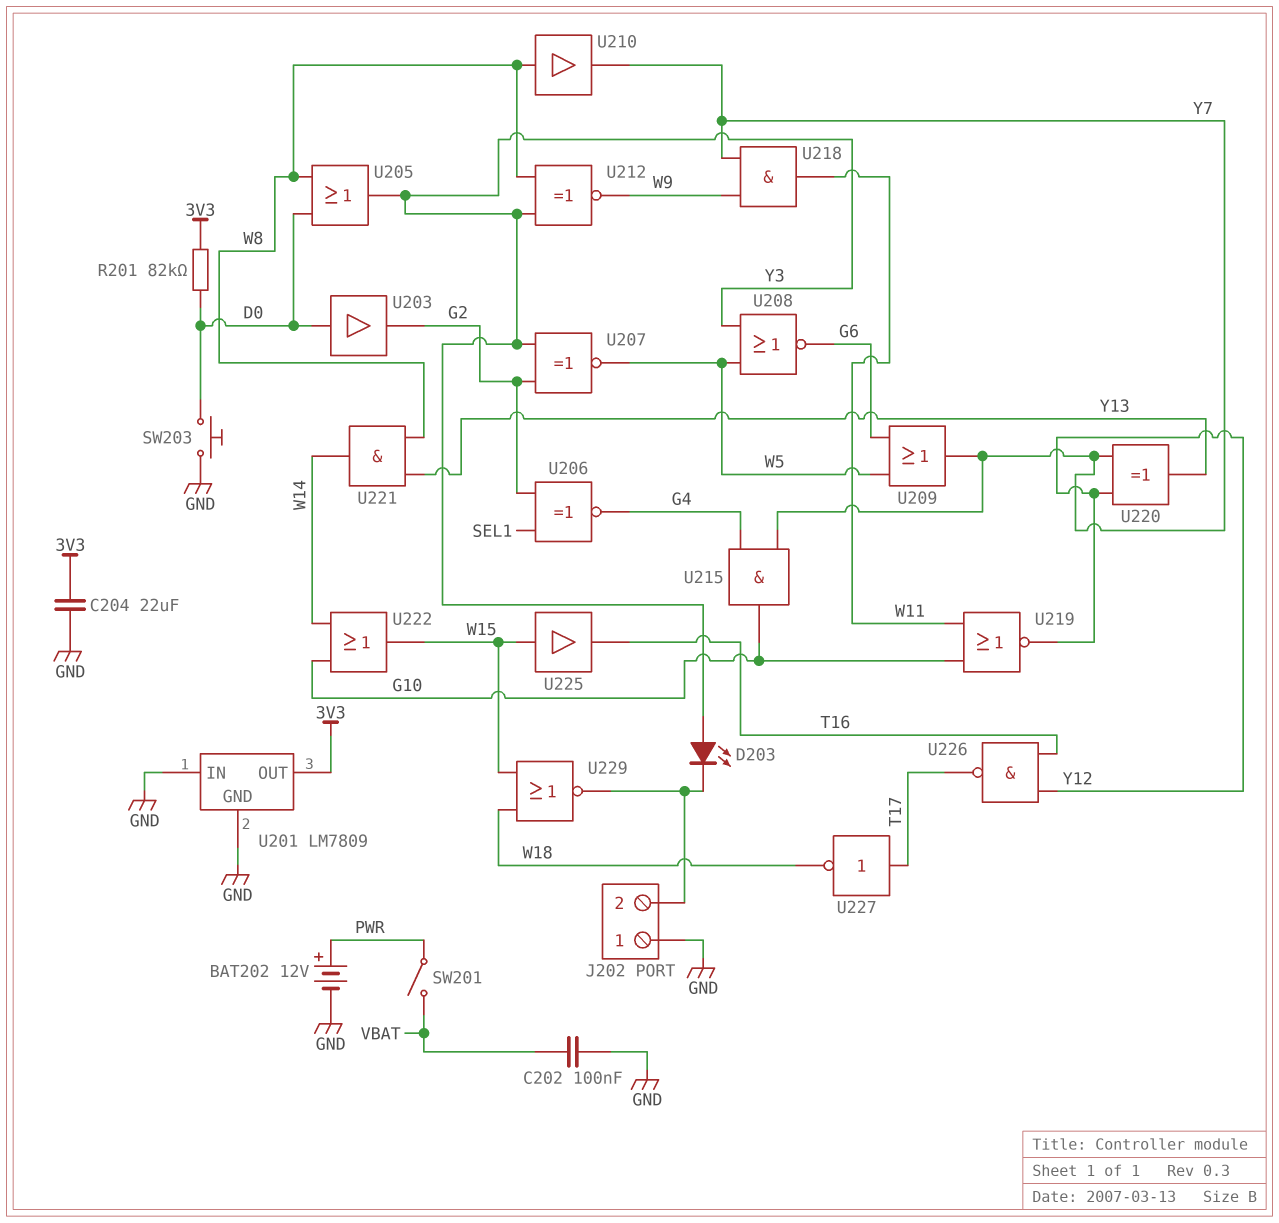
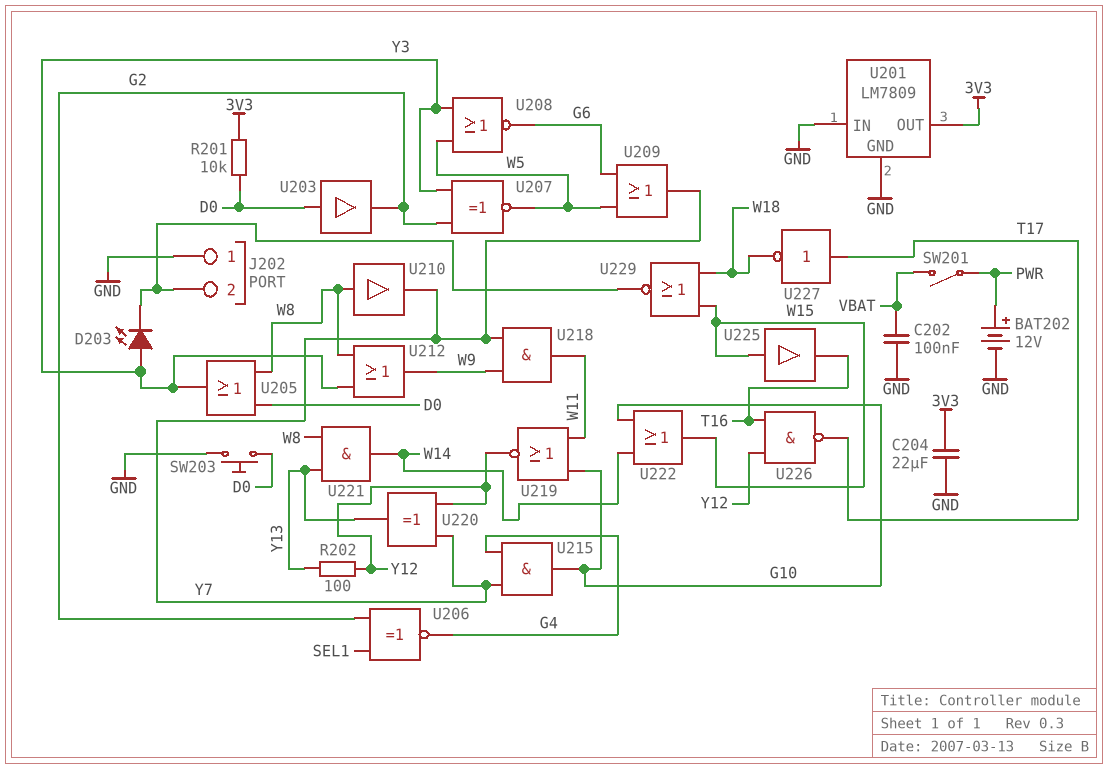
R201: 82k (3V3, D0) -> 10k (3V3, D0)
R202: none -> 100 (Y12, Y13)
U212: XNOR (in W8, in Y3, out W9) -> OR (in W8, in Y3, out W9)

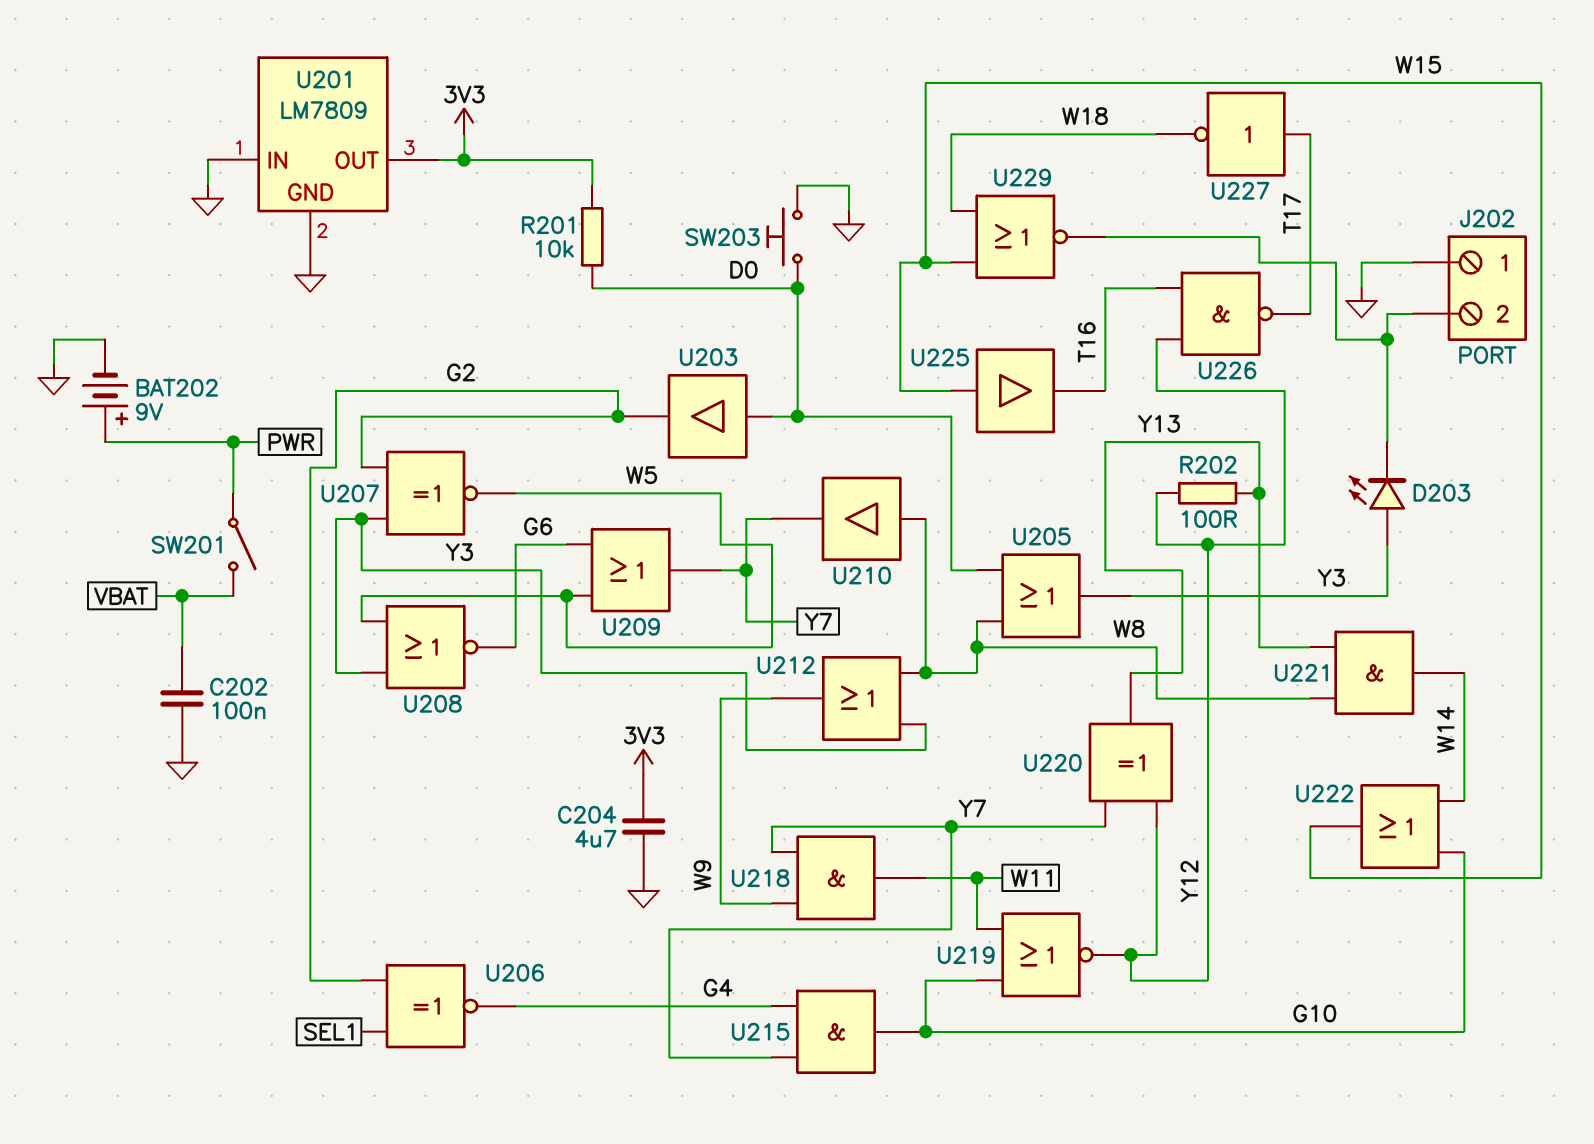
BAT202: 12V (plus PWR, minus GND) -> 9V (plus PWR, minus GND)
C204: 22uF (3V3, GND) -> 4.7uF (3V3, GND)

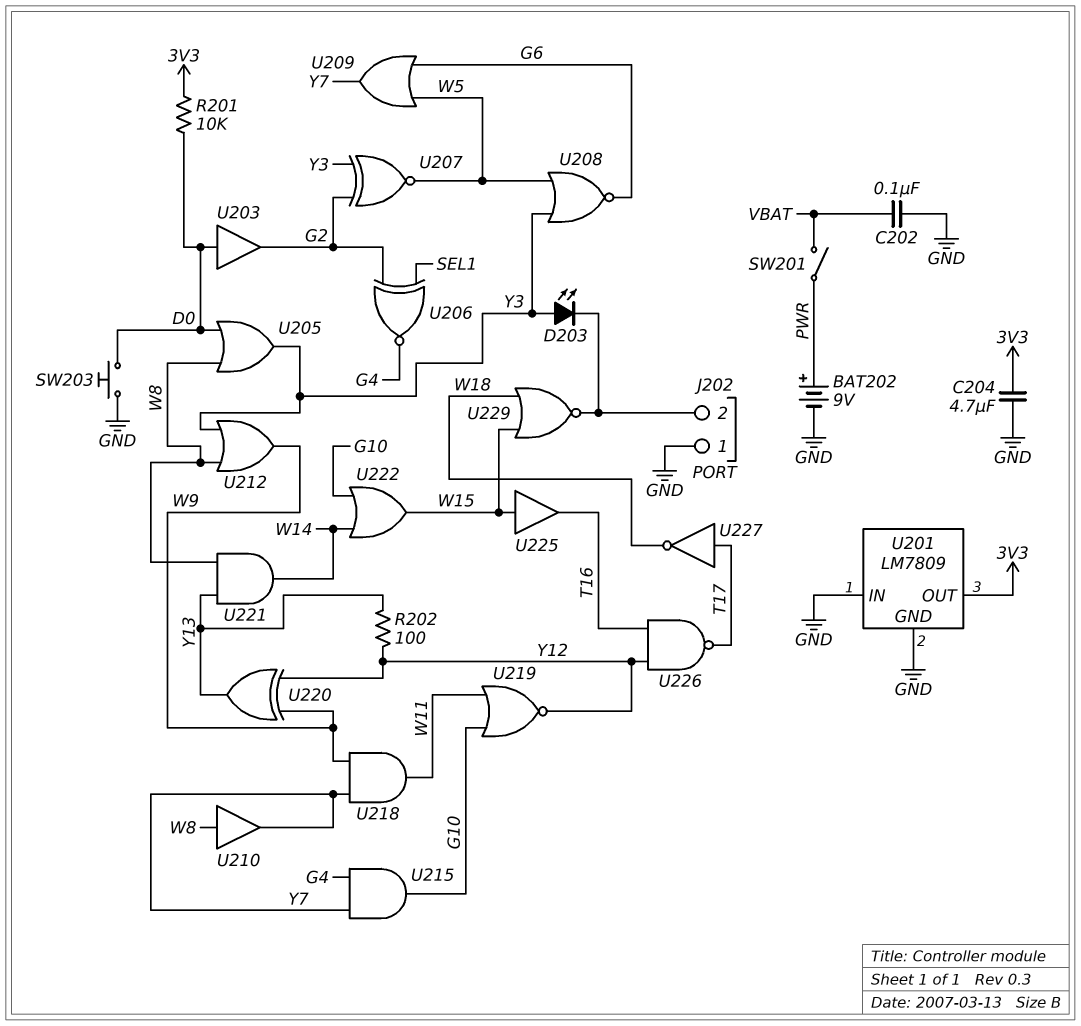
U220: XOR (in Y7, in Y12, out Y13) -> XOR (in W9, in Y12, out Y13)

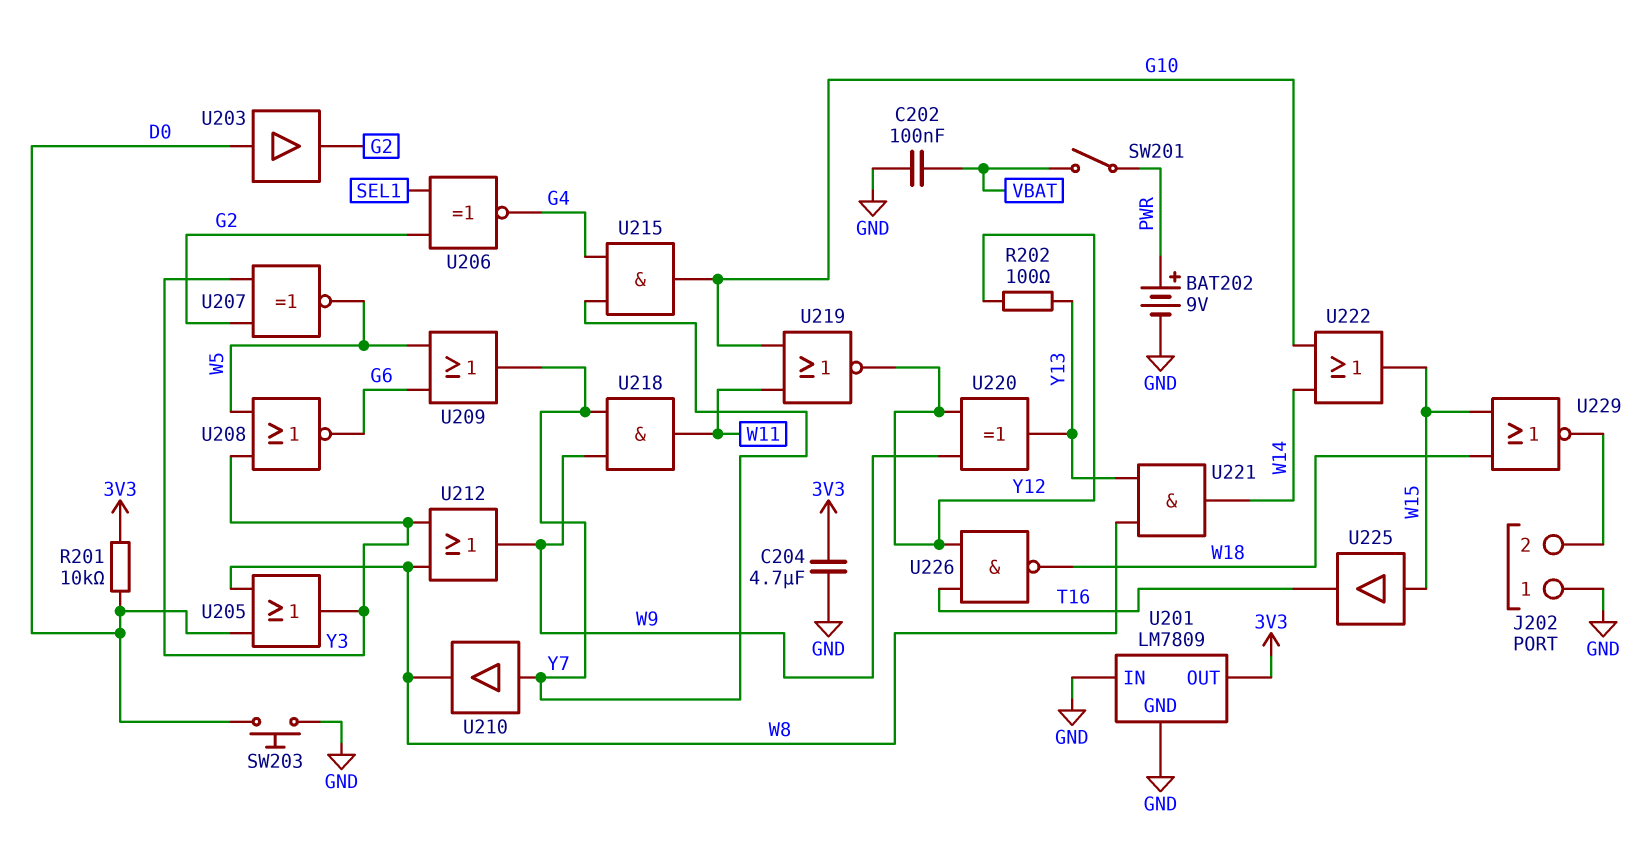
D203: LED (A Y3, K J202/2) -> none
U210: buffer (in W8, out Y7) -> buffer (in Y7, out W8)
U226: NAND (in T16, in Y12, out T17) -> NAND (in T16, in Y12, out W18)
U227: NOT (in T17, out W18) -> none

